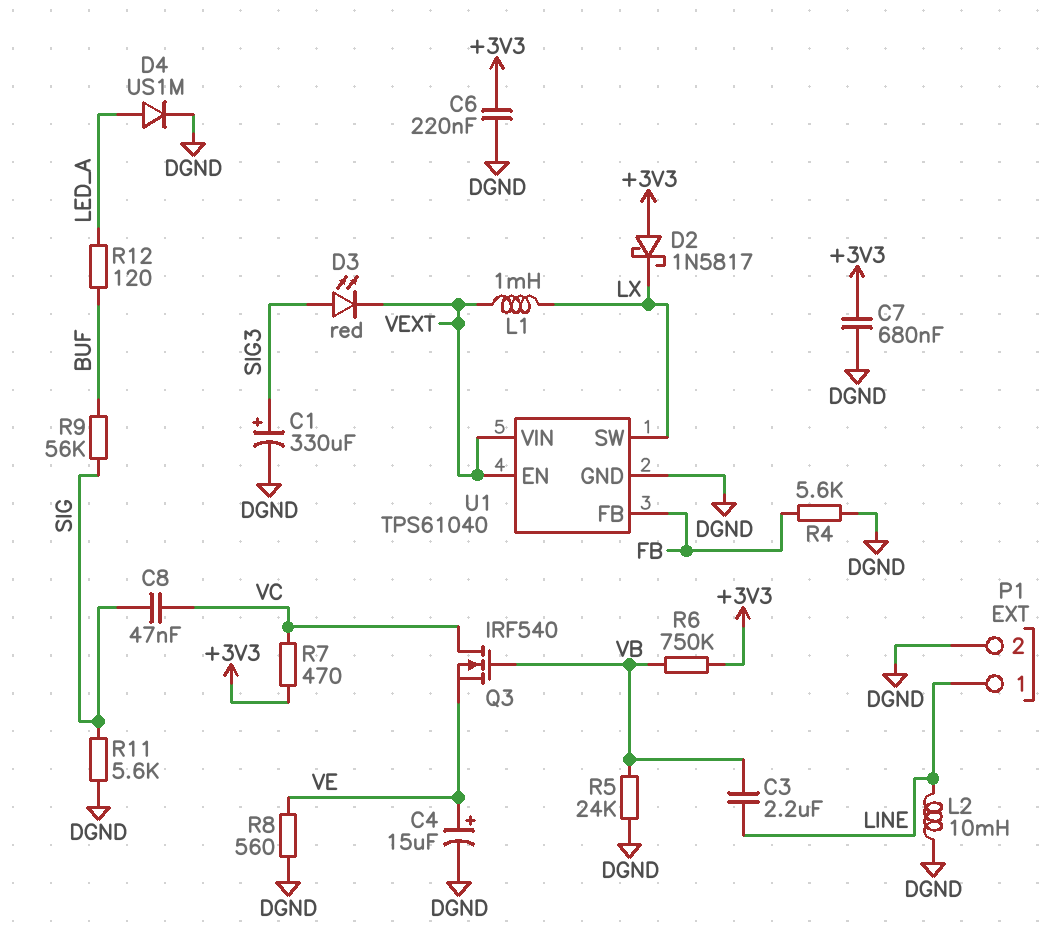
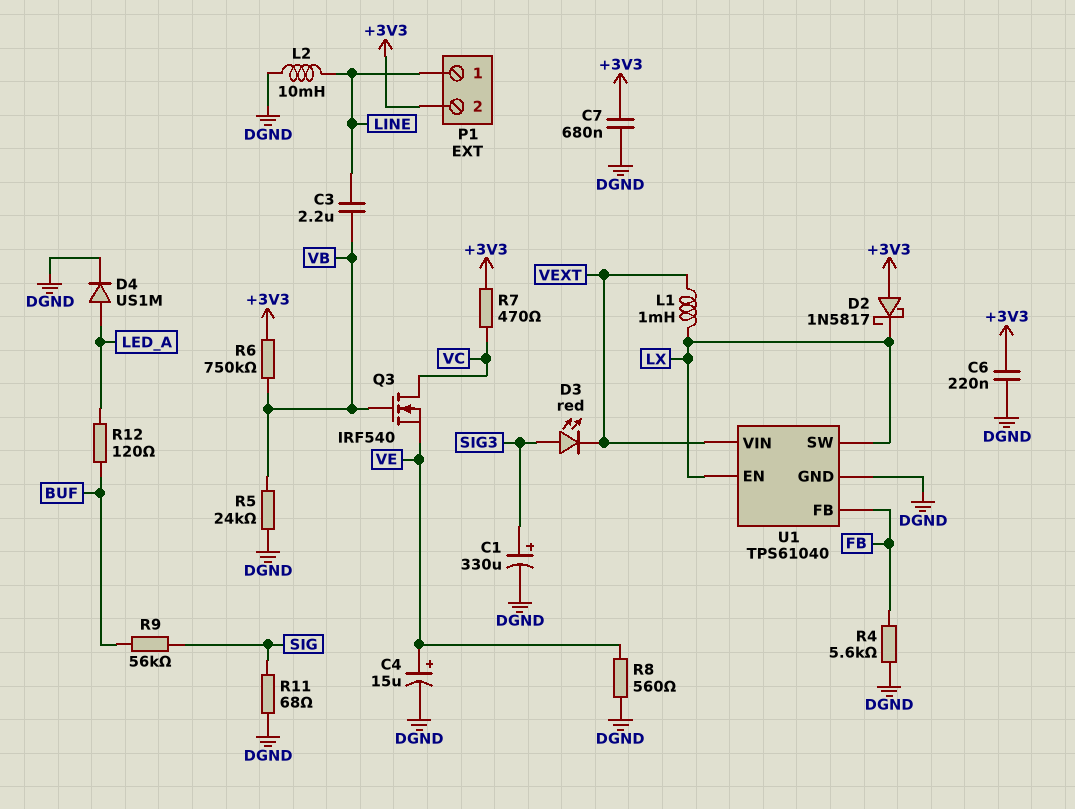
C8: 47nF (SIG, VC) -> none
P1 pin 2: DGND -> +3V3
R11: 5.6k (DGND, SIG) -> 68 (DGND, SIG)
U1 pin EN: VEXT -> LX

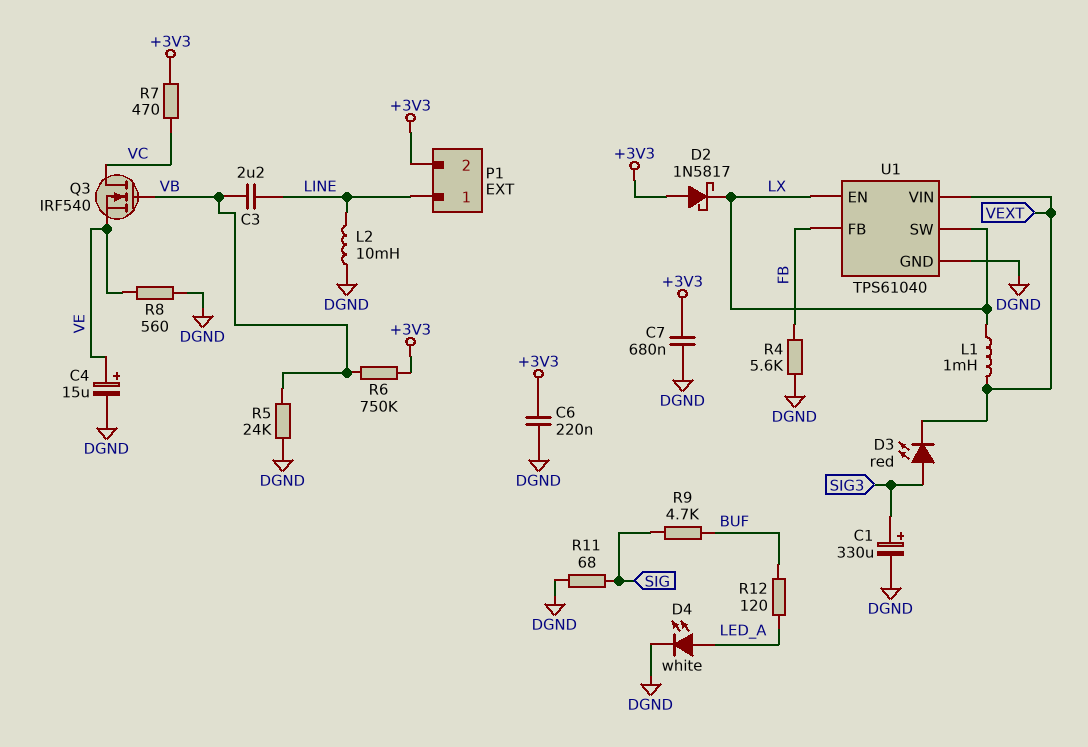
D4: diode US1M (A LED_A, K DGND) -> LED white (A LED_A, K DGND)
R9: 56k (BUF, SIG) -> 4.7k (BUF, SIG)

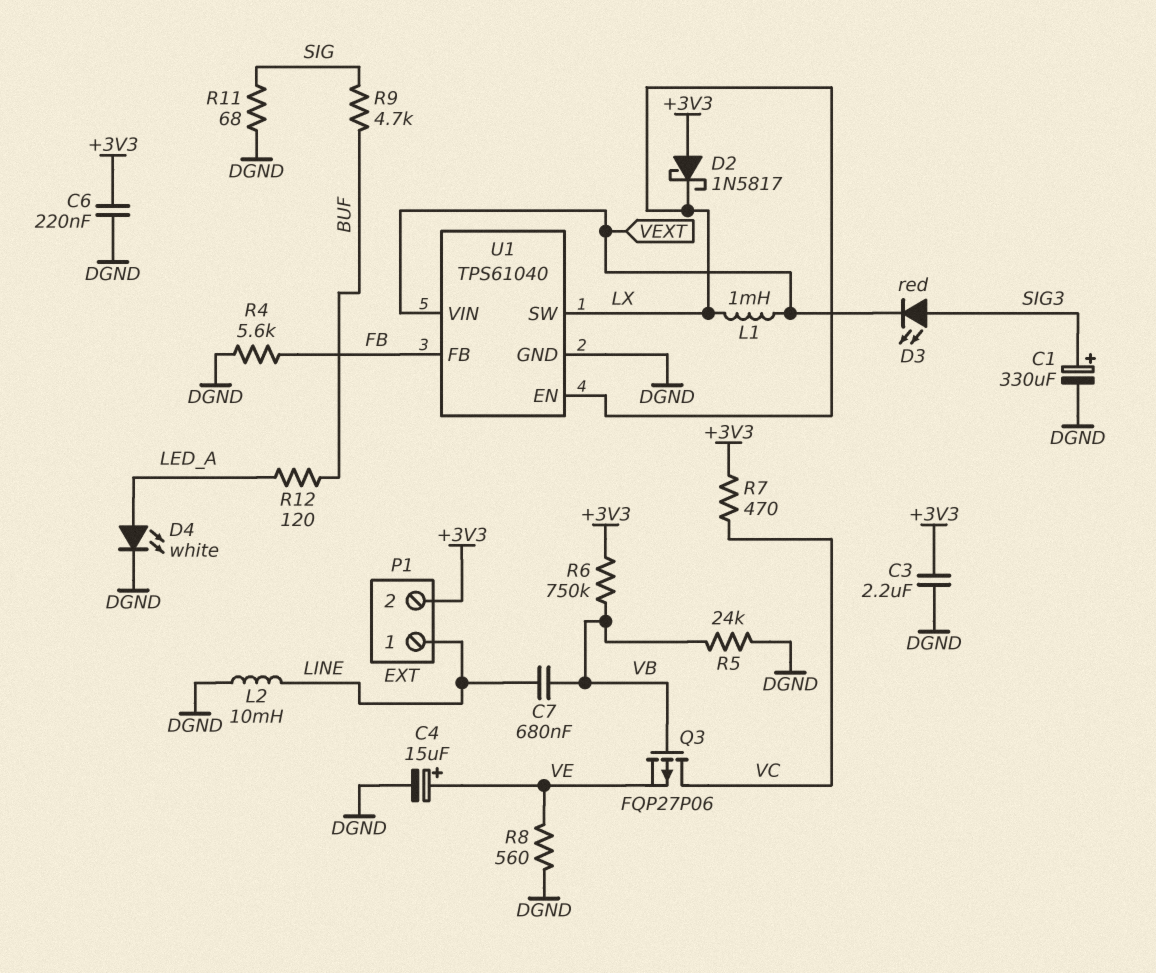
C3: 2.2uF (LINE, VB) -> 2.2uF (+3V3, DGND)
C7: 680nF (+3V3, DGND) -> 680nF (LINE, VB)
Q3: NMOS IRF540 (G VB, D VC, S VE) -> PMOS FQP27P06 (G VB, D VC, S VE)

